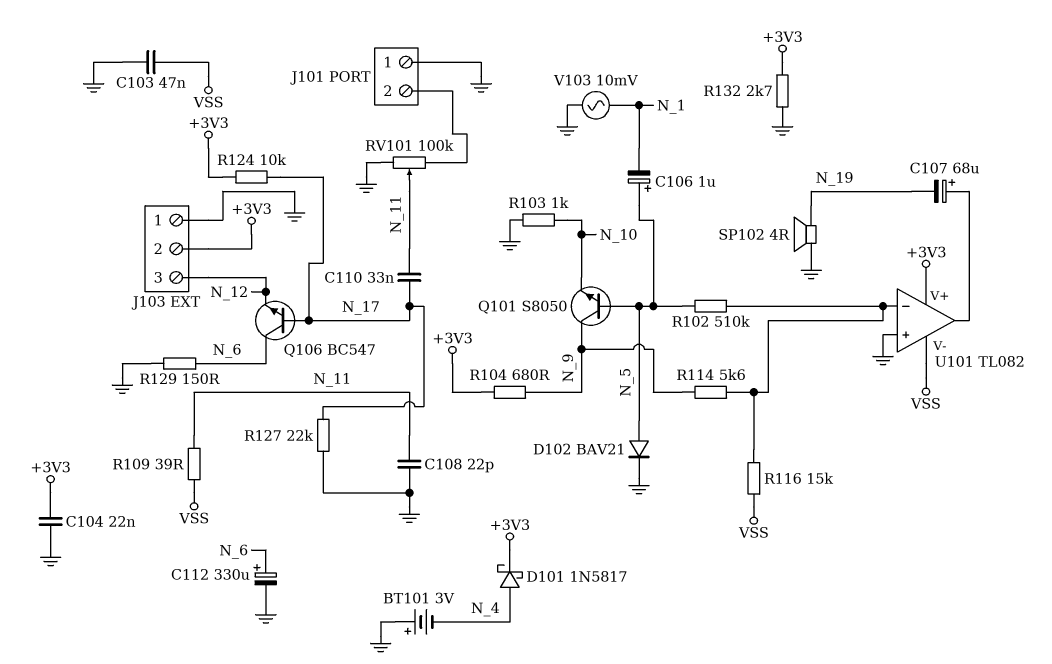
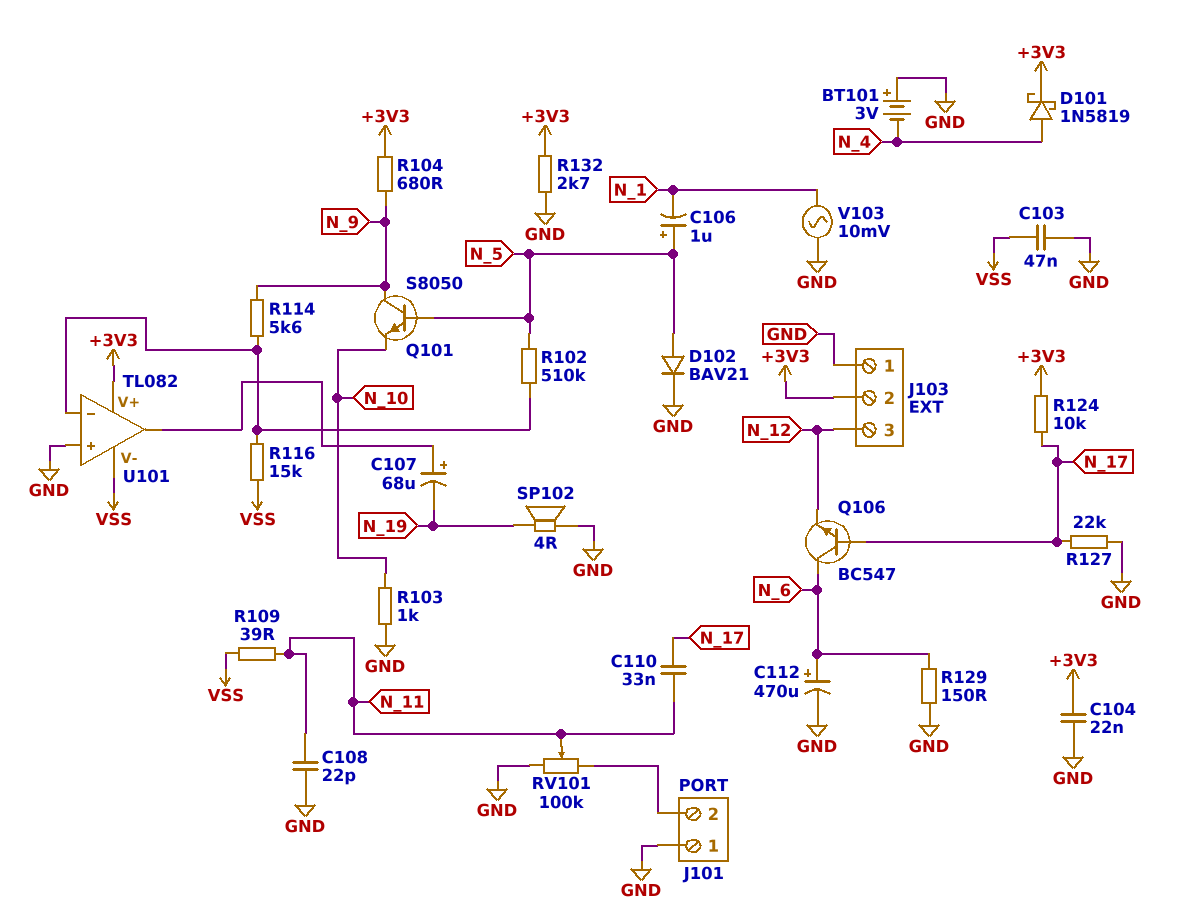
C112: 330uF (plus N_6, minus GND) -> 470uF (plus N_6, minus GND)
D101: schottky 1N5817 (A N_4, K +3V3) -> schottky 1N5819 (A N_4, K +3V3)

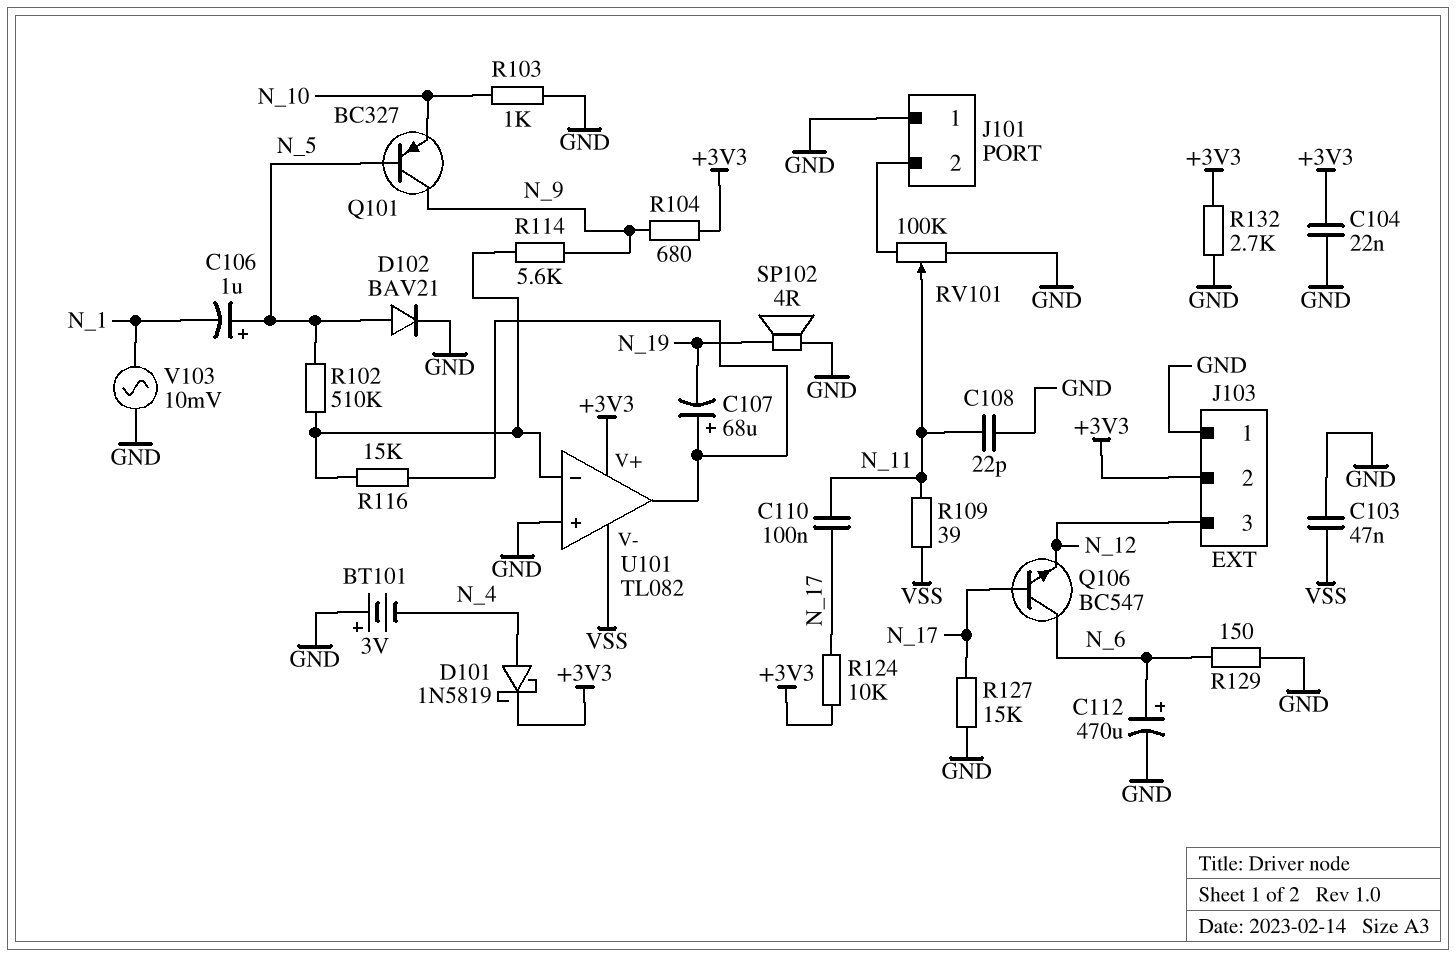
C110: 33nF (N_11, N_17) -> 100nF (N_11, N_17)
Q101: NPN S8050 (B N_5, C N_9, E N_10) -> PNP BC327 (B N_5, C N_9, E N_10)
R116: 15k (U101/in-, VSS) -> 15k (U101/in-, U101/out)
R127: 22k (GND, N_17) -> 15k (GND, N_17)

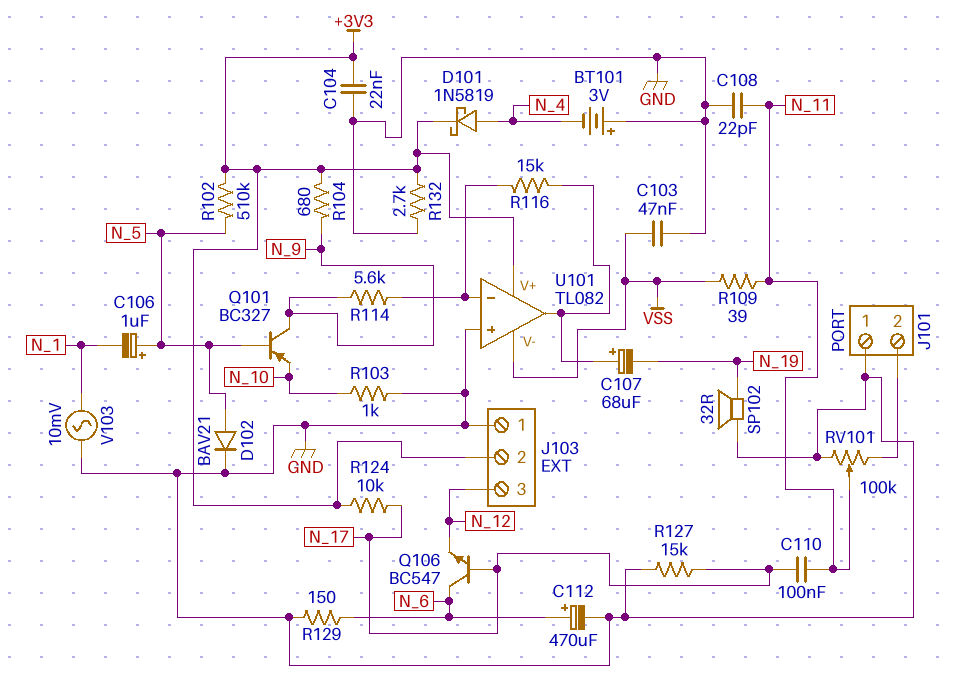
R102: 510k (N_5, U101/in-) -> 510k (+3V3, N_5)
SP102: speaker 4R (GND, N_19) -> speaker 32R (GND, N_19)

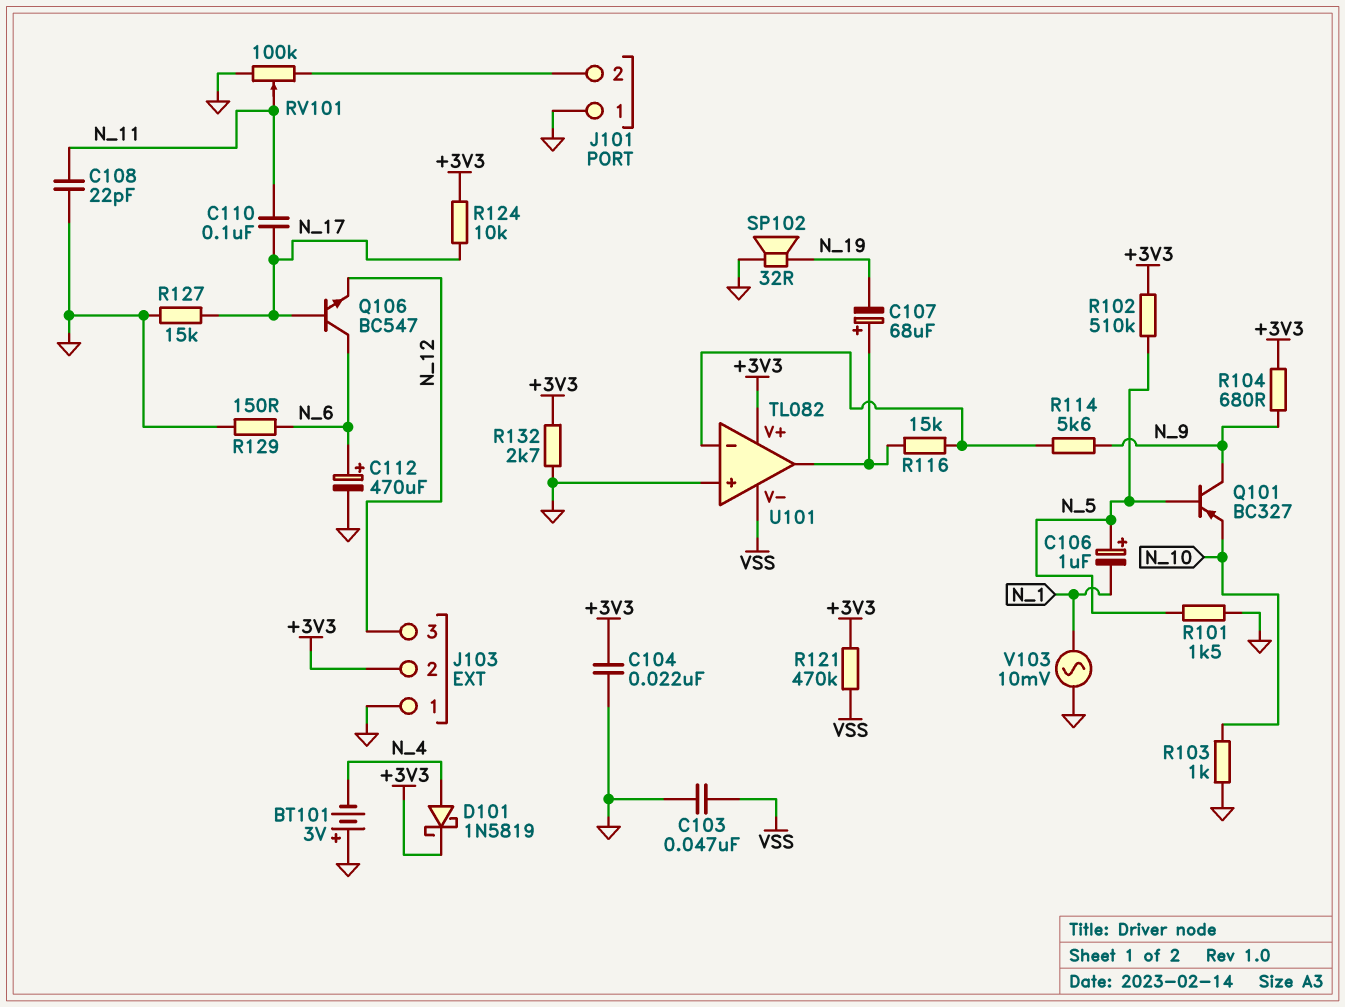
D102: diode BAV21 (A N_5, K GND) -> none
R101: none -> 1.5k (GND, N_5)
R109: 39 (N_11, VSS) -> none
R121: none -> 470k (+3V3, VSS)

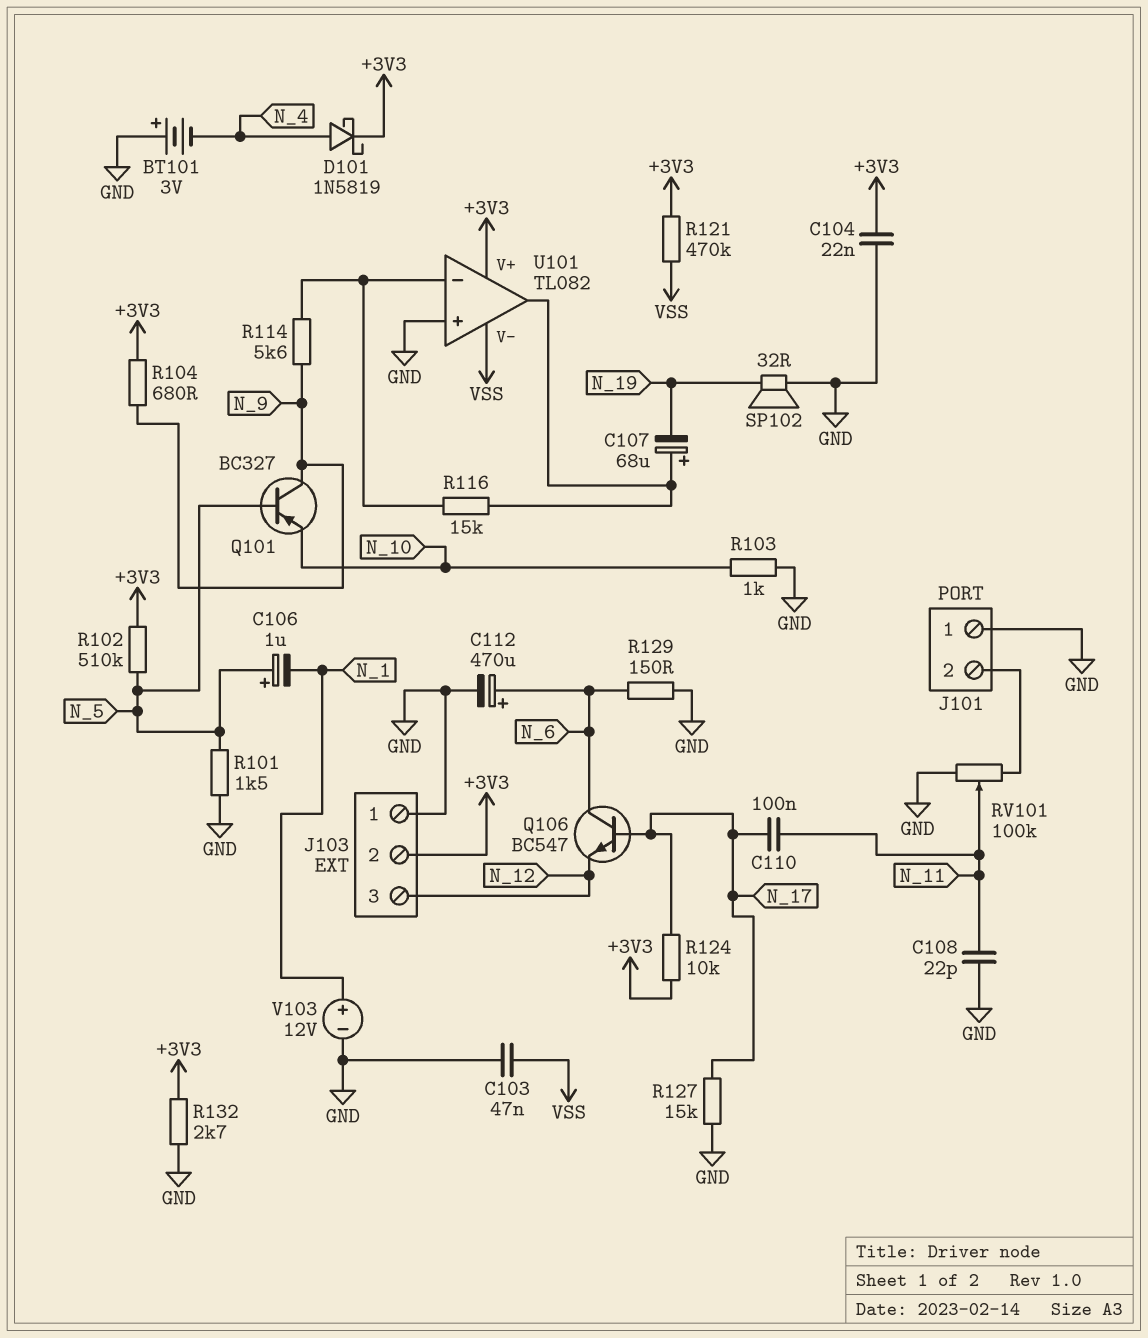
V103: AC 10mV (GND, N_1) -> 12V (plus N_1, minus GND)

